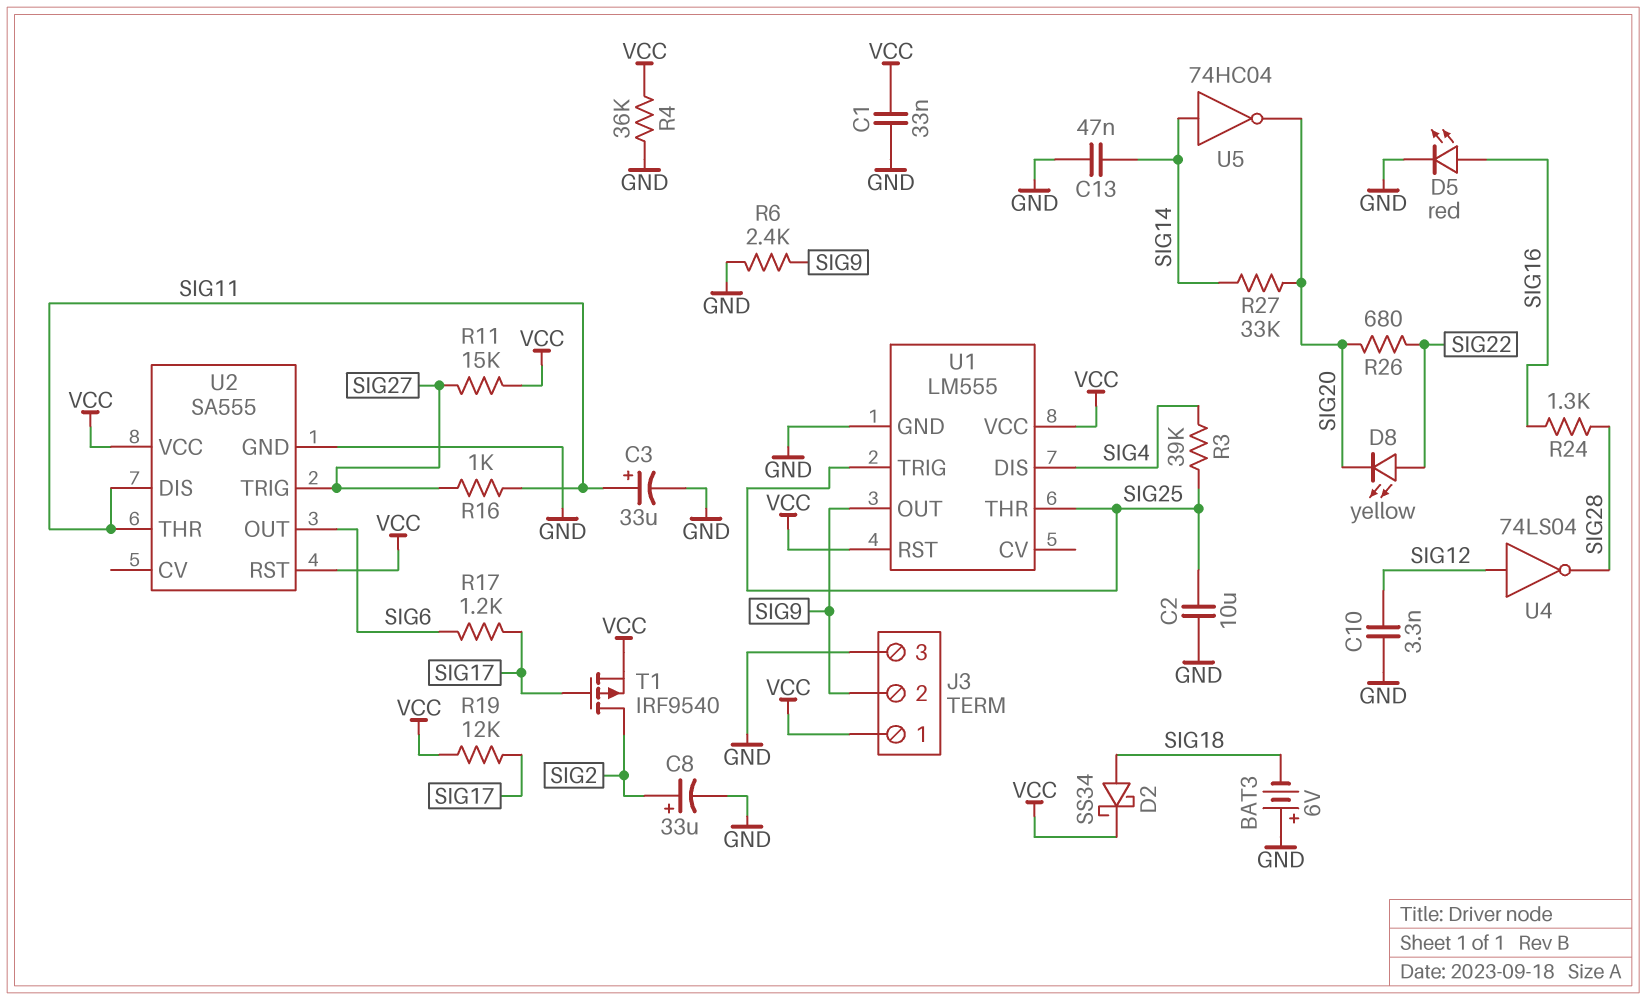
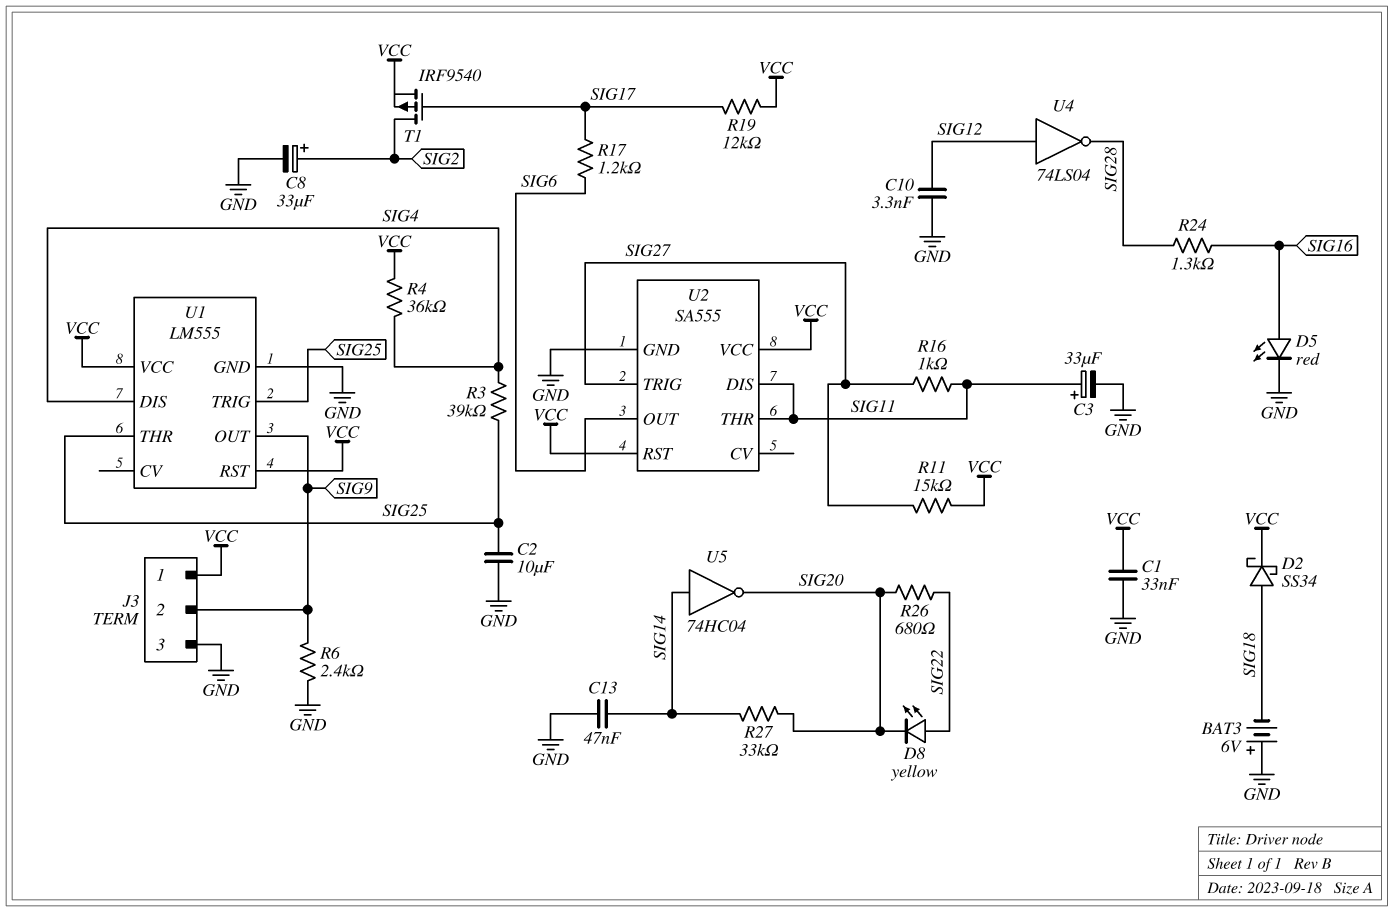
R4: 36k (GND, VCC) -> 36k (SIG4, VCC)

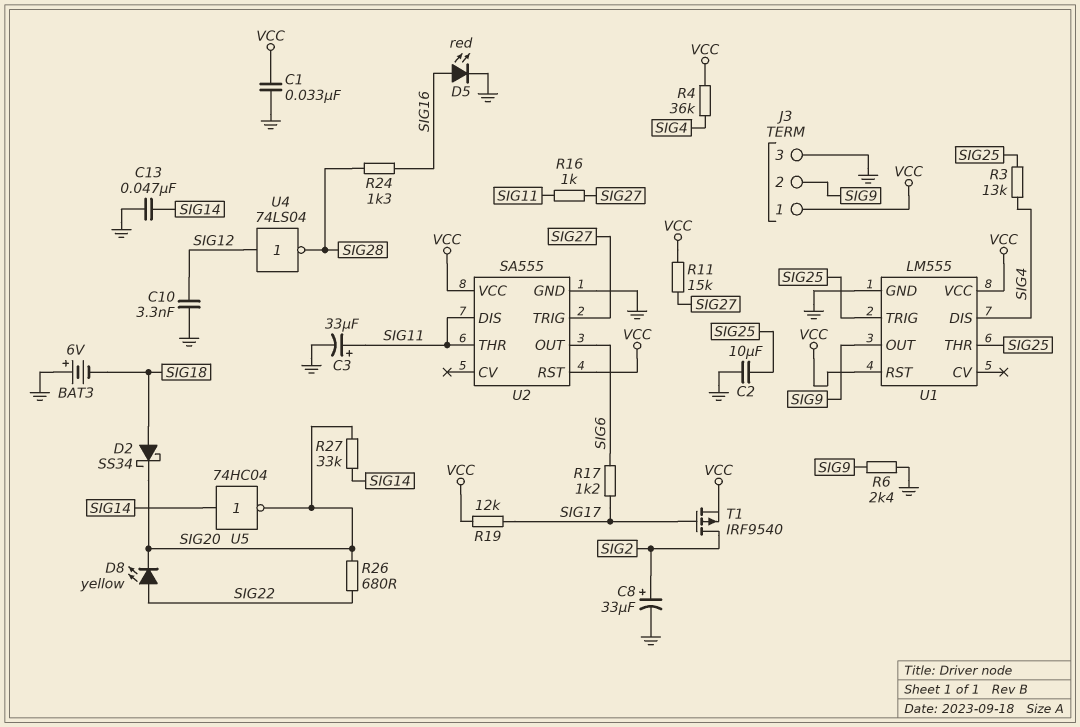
D2: schottky SS34 (A SIG18, K VCC) -> schottky SS34 (A SIG18, K SIG20)
R3: 39k (SIG4, SIG25) -> 13k (SIG4, SIG25)

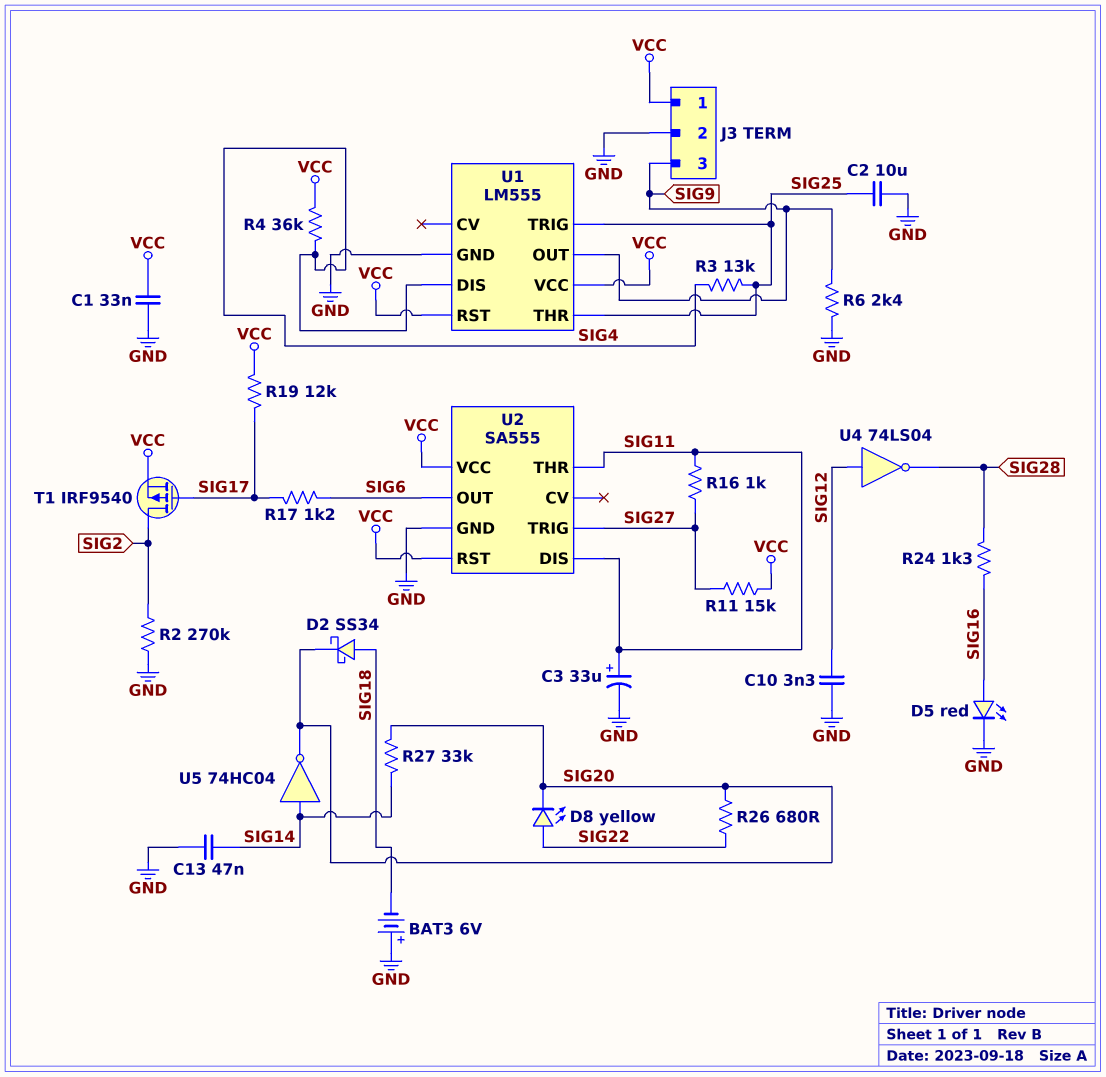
C8: 33uF (plus SIG2, minus GND) -> none
J3 pin 2: SIG9 -> GND
J3 pin 3: GND -> SIG9
R2: none -> 270k (GND, SIG2)

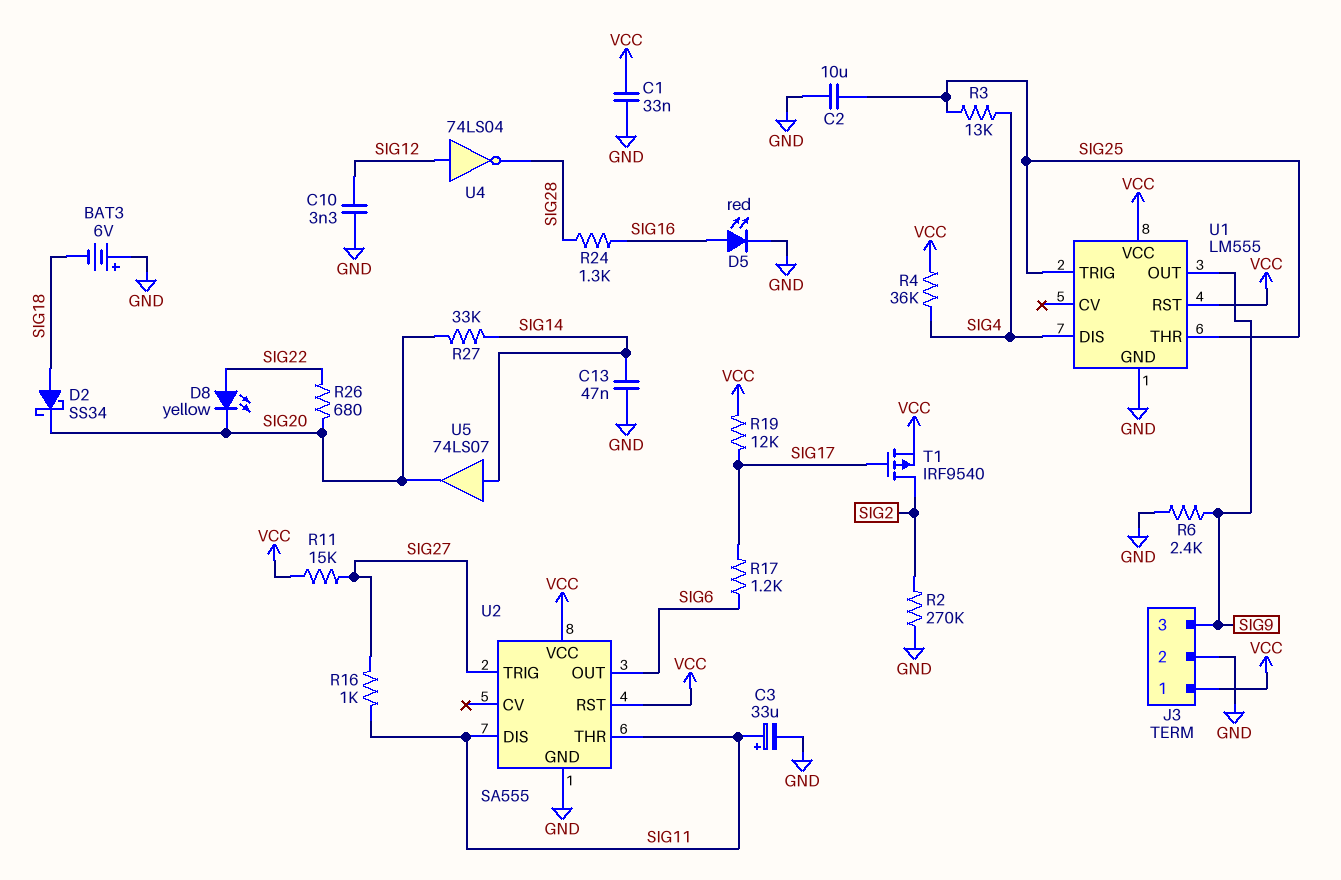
U5: NOT 74HC04 (in SIG14, out SIG20) -> buffer 74LS07 (in SIG14, out SIG20)

